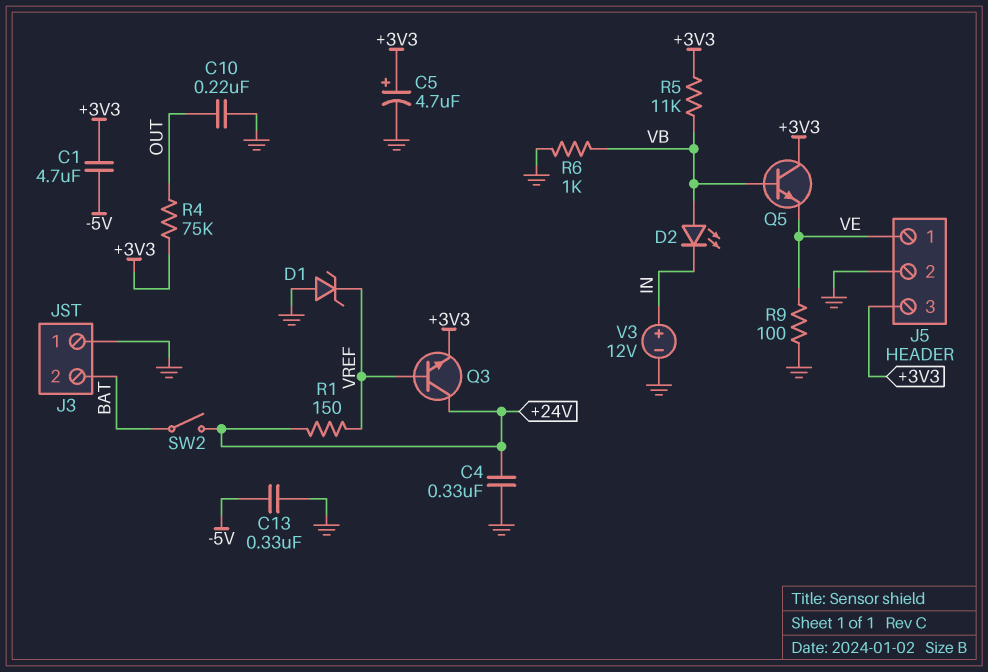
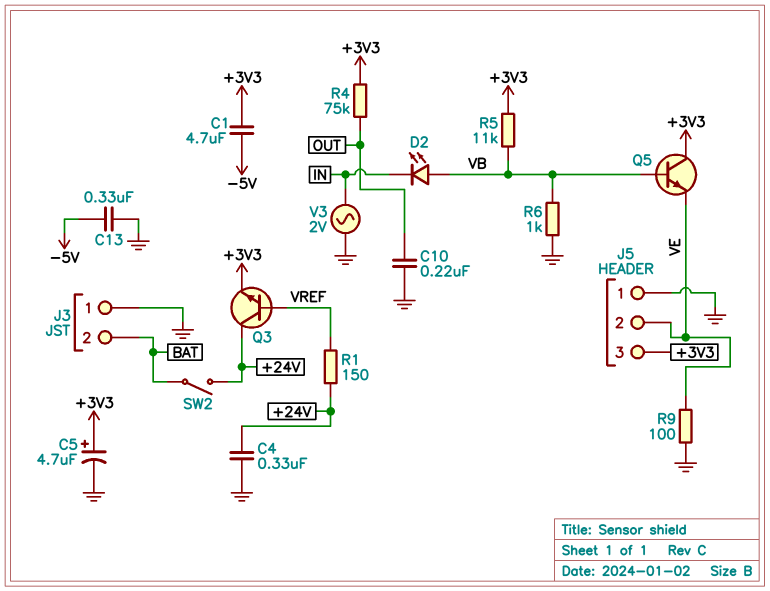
D1: zener (A GND, K VREF) -> none
J5 pin 1: VE -> GND
J5 pin 2: GND -> VE
V3: 12V (plus IN, minus GND) -> AC 2V (GND, IN)

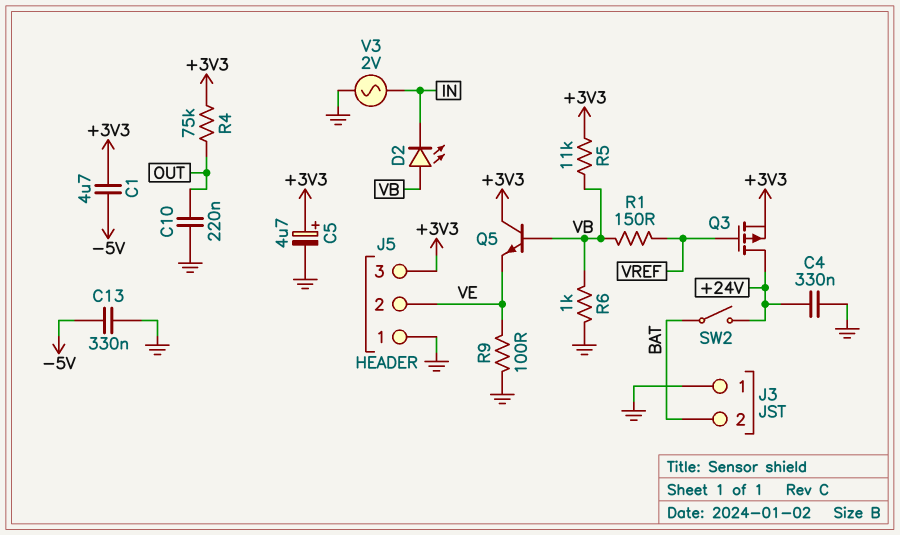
Q3: NPN (B VREF, C +24V, E +3V3) -> PMOS (G VREF, D +24V, S +3V3)
R1: 150 (+24V, VREF) -> 150 (VB, VREF)

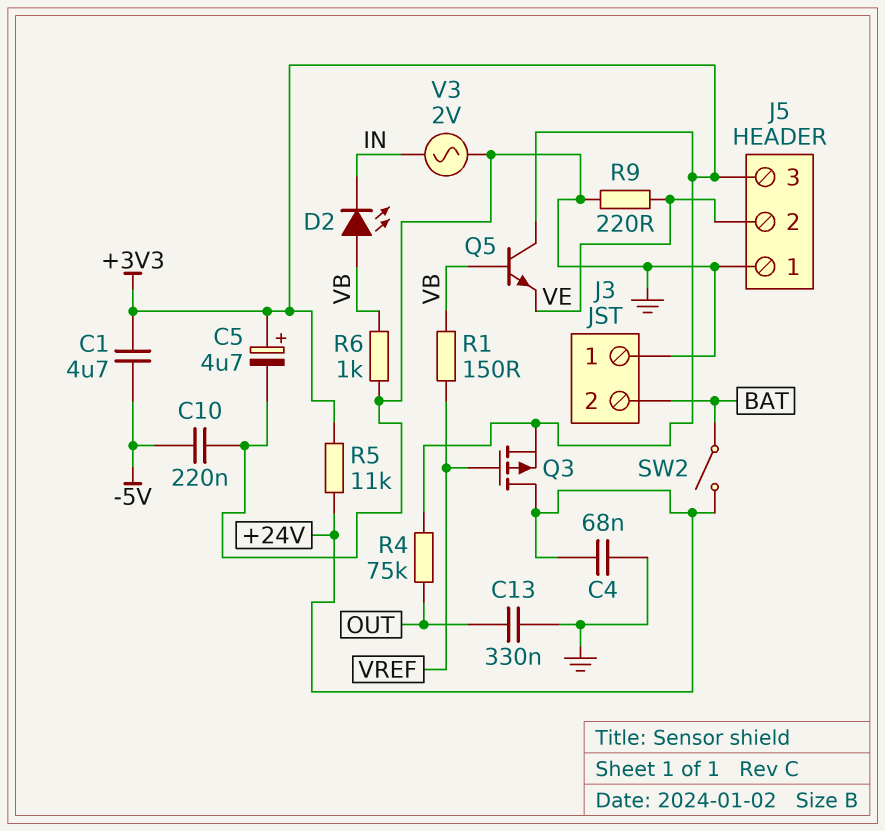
C4: 330nF (+24V, GND) -> 68nF (+24V, GND)
C10: 220nF (GND, OUT) -> 220nF (-5V, GND)
C13: 330nF (-5V, GND) -> 330nF (GND, OUT)
R5: 11k (+3V3, VB) -> 11k (+3V3, +24V)
R9: 100 (GND, VE) -> 220 (GND, VE)

